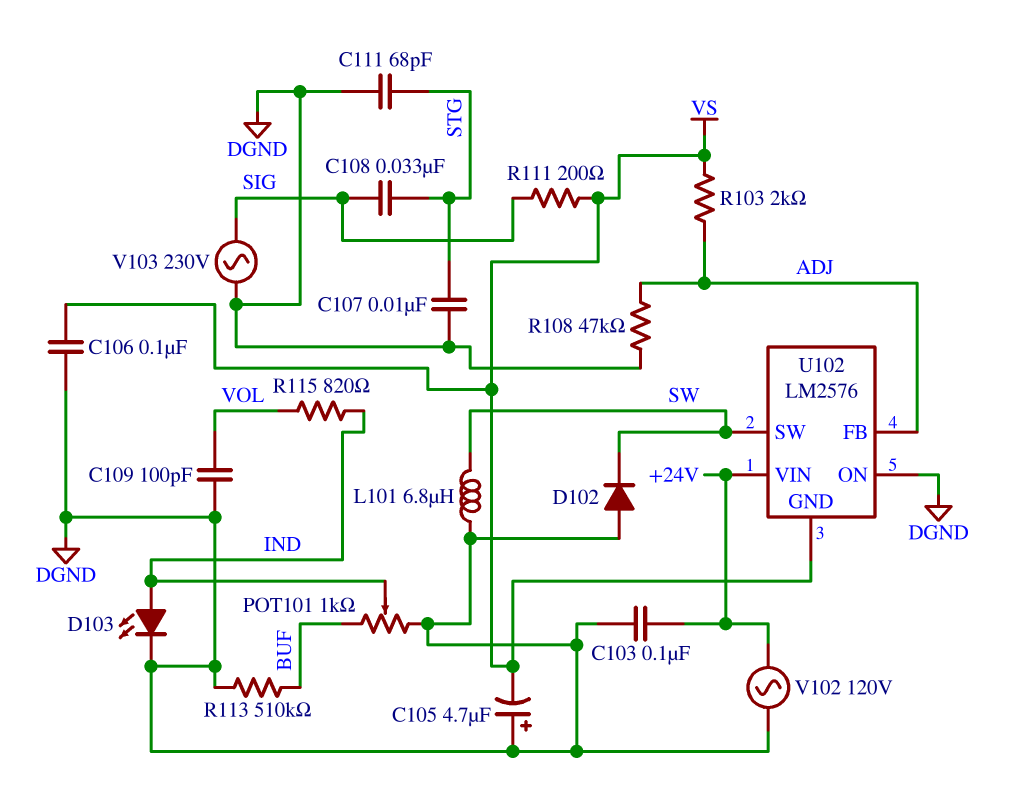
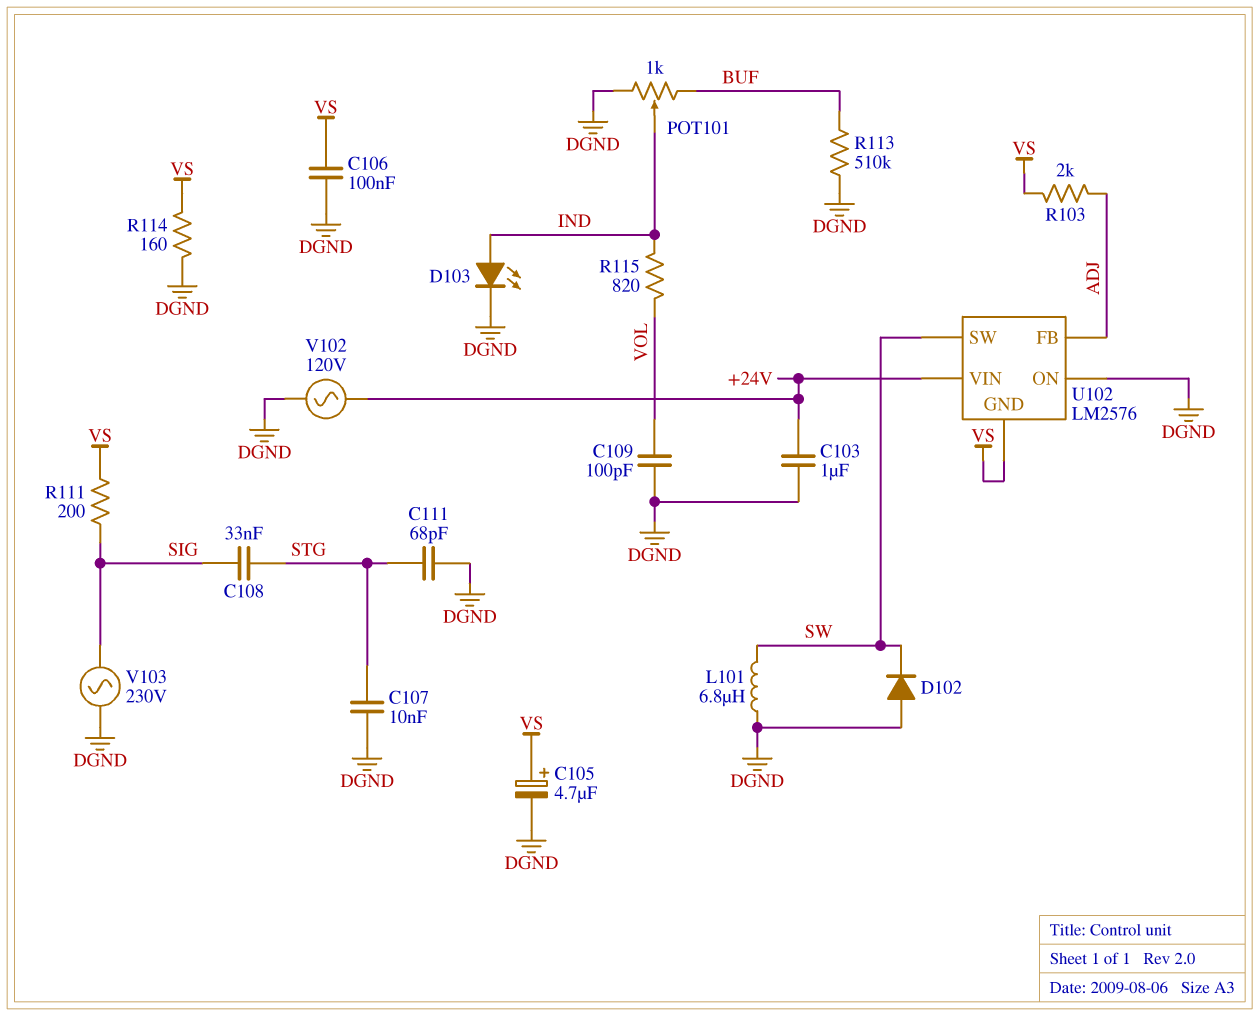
C103: 100nF (+24V, DGND) -> 1uF (+24V, DGND)
C105: 4.7uF (plus DGND, minus VS) -> 4.7uF (plus VS, minus DGND)
R108: 47k (ADJ, DGND) -> none
R114: none -> 160 (DGND, VS)

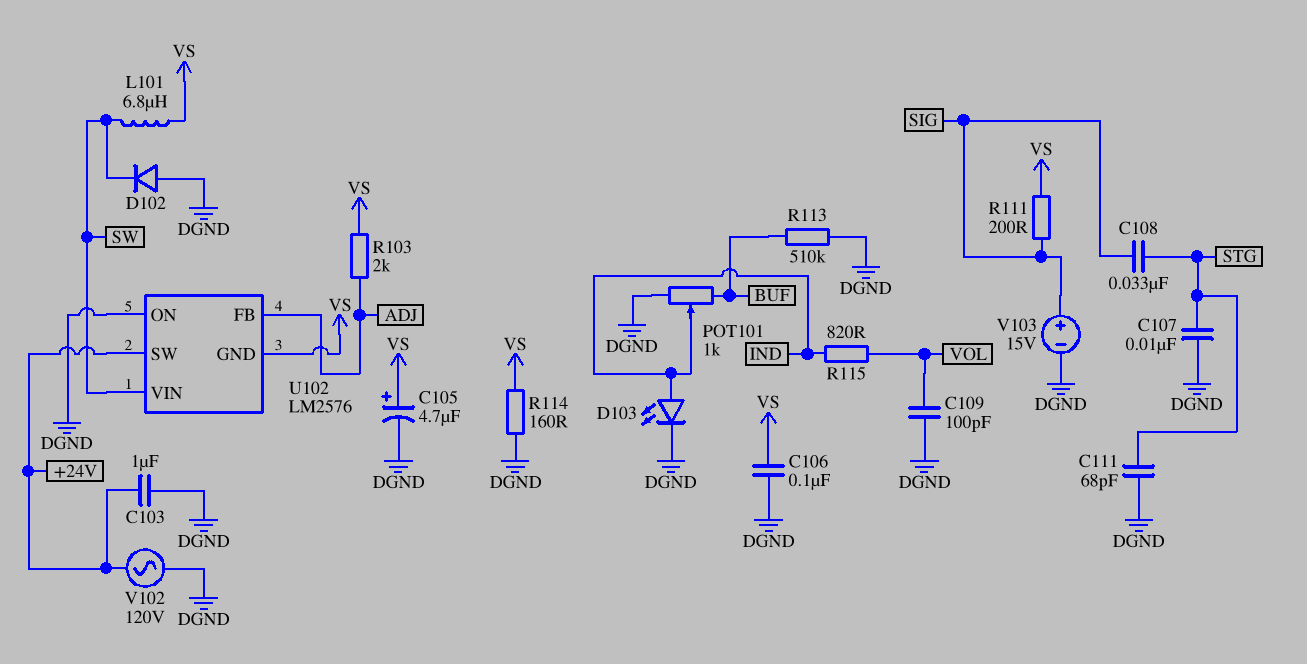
L101: 6.8uH (DGND, SW) -> 6.8uH (SW, VS)
U102 pin SW: SW -> +24V
U102 pin VIN: +24V -> SW
V103: AC 230V (DGND, SIG) -> 15V (plus SIG, minus DGND)

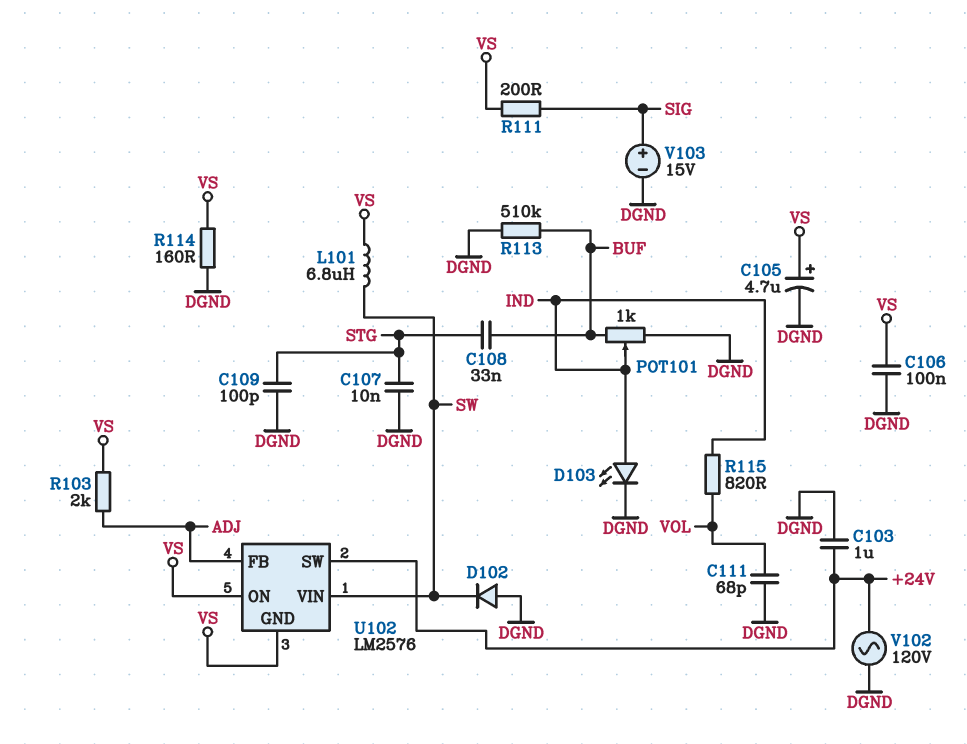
C108: 33nF (SIG, STG) -> 33nF (BUF, STG)
C109: 100pF (DGND, VOL) -> 100pF (DGND, STG)
C111: 68pF (DGND, STG) -> 68pF (DGND, VOL)
U102 pin ON: DGND -> VS

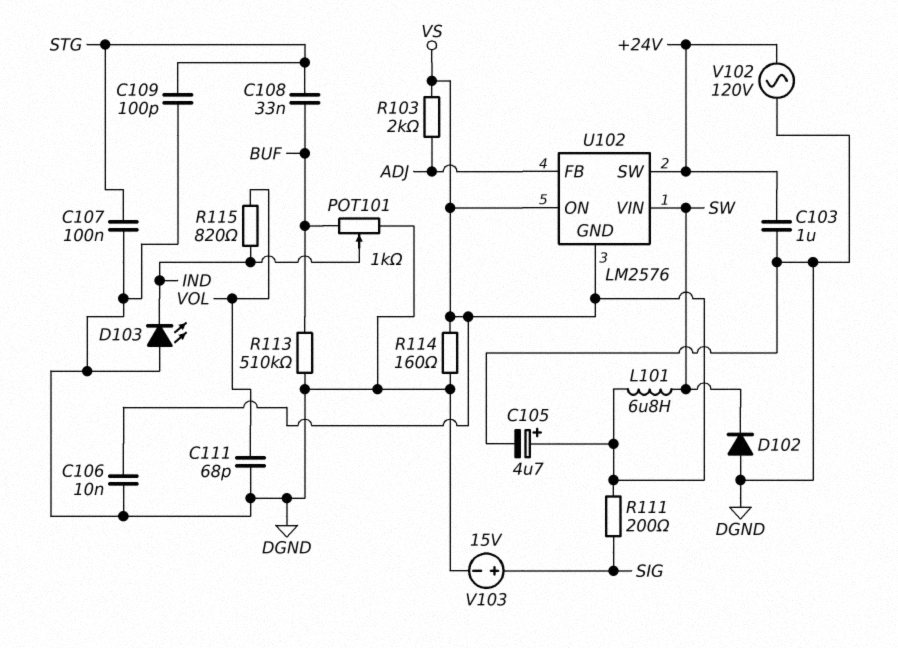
C106: 100nF (DGND, VS) -> 10nF (DGND, VS)
C107: 10nF (DGND, STG) -> 100nF (DGND, STG)
D103: LED (A IND, K DGND) -> LED (A DGND, K IND)

